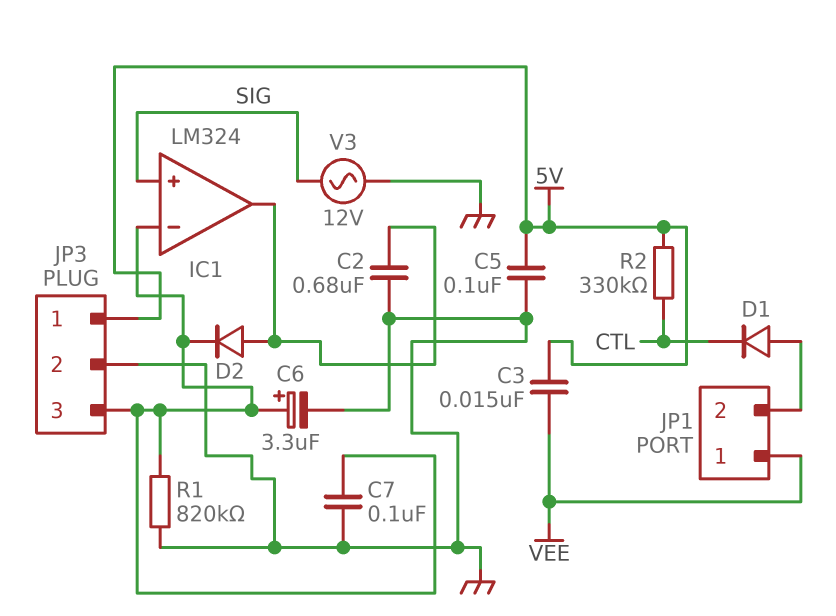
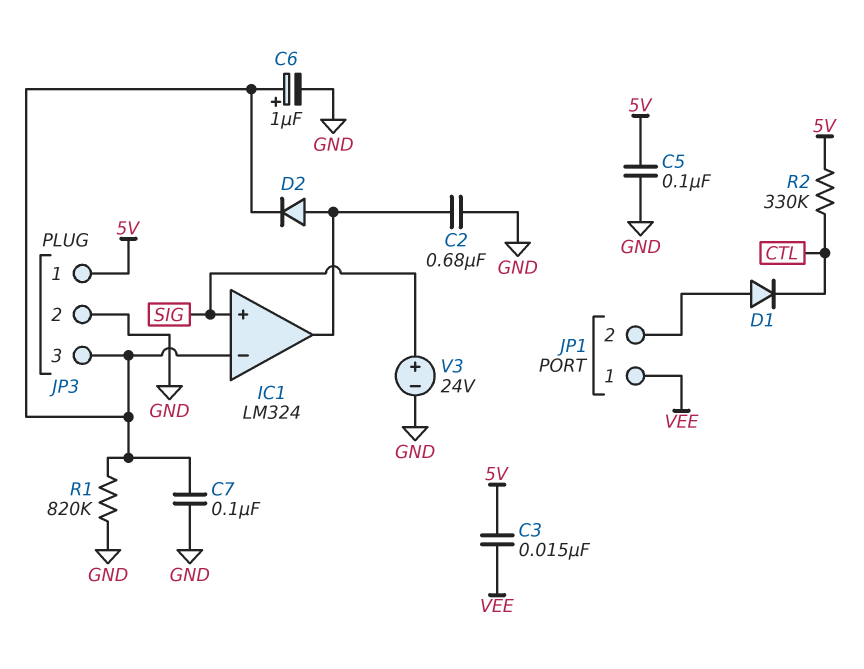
C6: 3.3uF (plus IC1/in-, minus GND) -> 1uF (plus IC1/in-, minus GND)
V3: AC 12V (GND, SIG) -> 24V (plus SIG, minus GND)

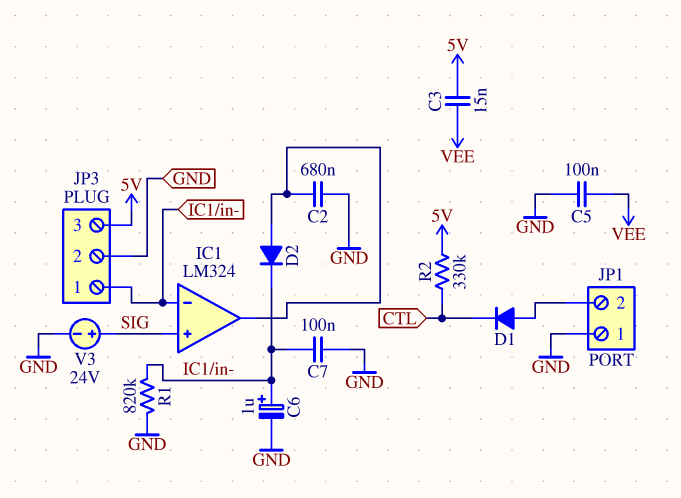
C5: 100nF (5V, GND) -> 100nF (GND, VEE)
JP1 pin 1: VEE -> GND
JP3 pin 1: 5V -> IC1/in-
JP3 pin 3: IC1/in- -> 5V

